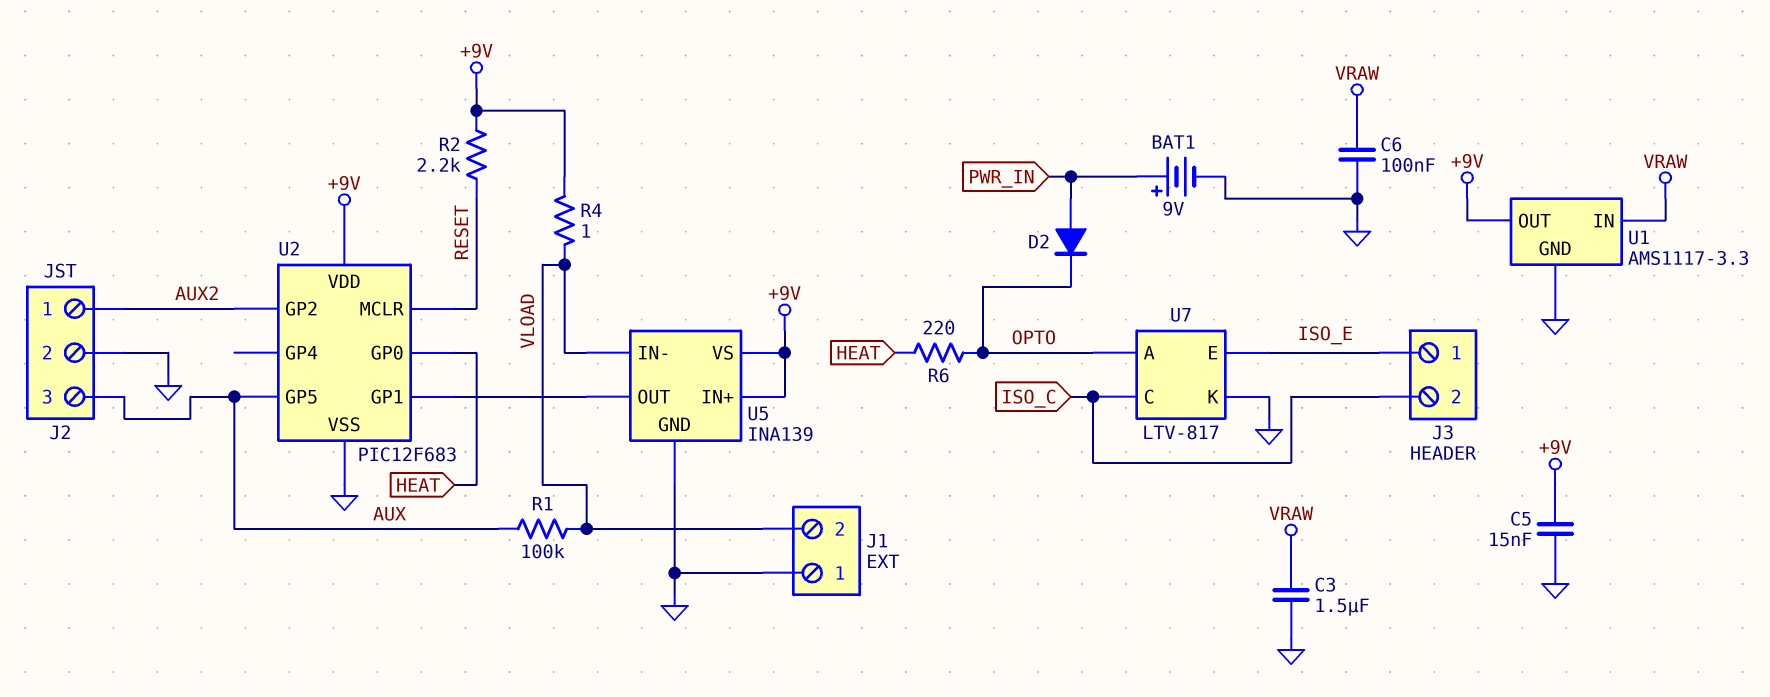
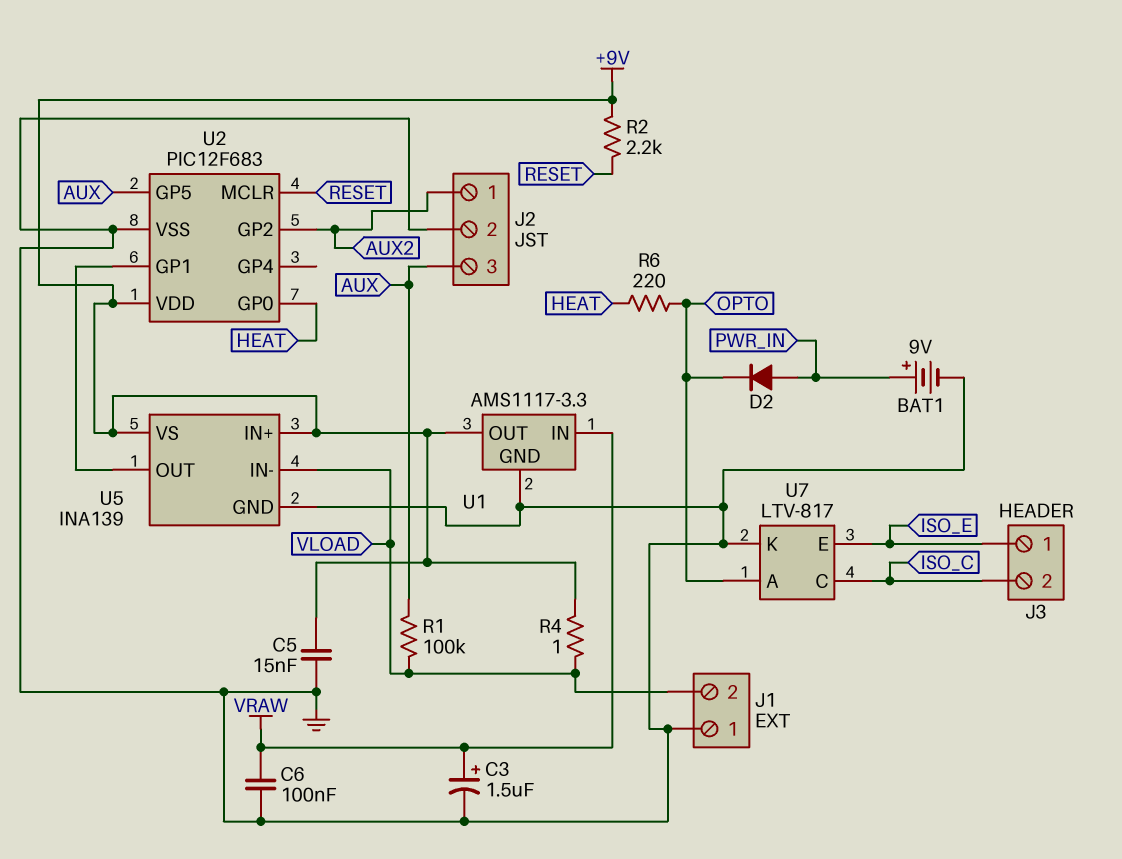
C3: 1.5uF (GND, VRAW) -> 1.5uF (plus VRAW, minus GND)

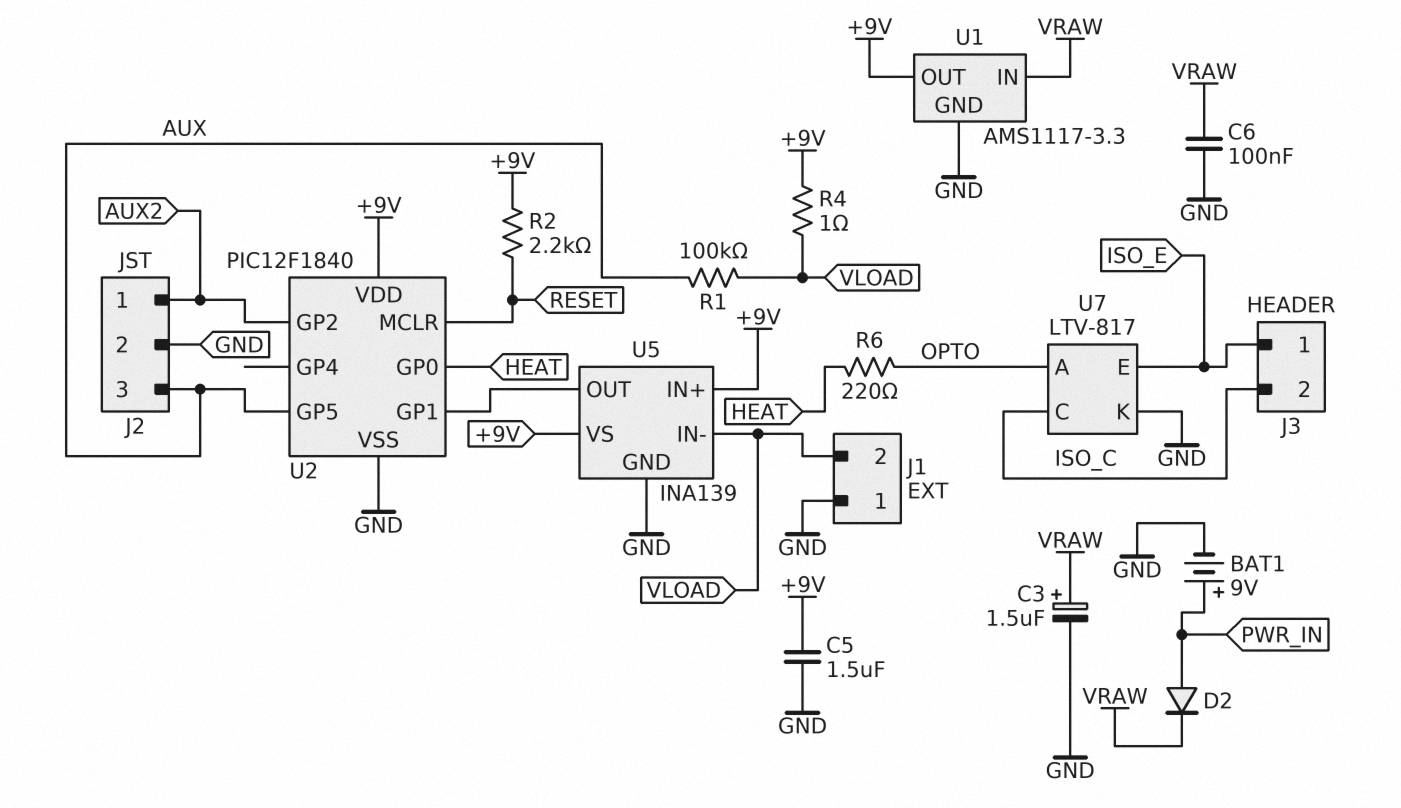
C5: 15nF (+9V, GND) -> 1.5uF (+9V, GND)
D2: diode (A PWR_IN, K OPTO) -> diode (A PWR_IN, K VRAW)
U2: PIC12F683 -> PIC12F1840

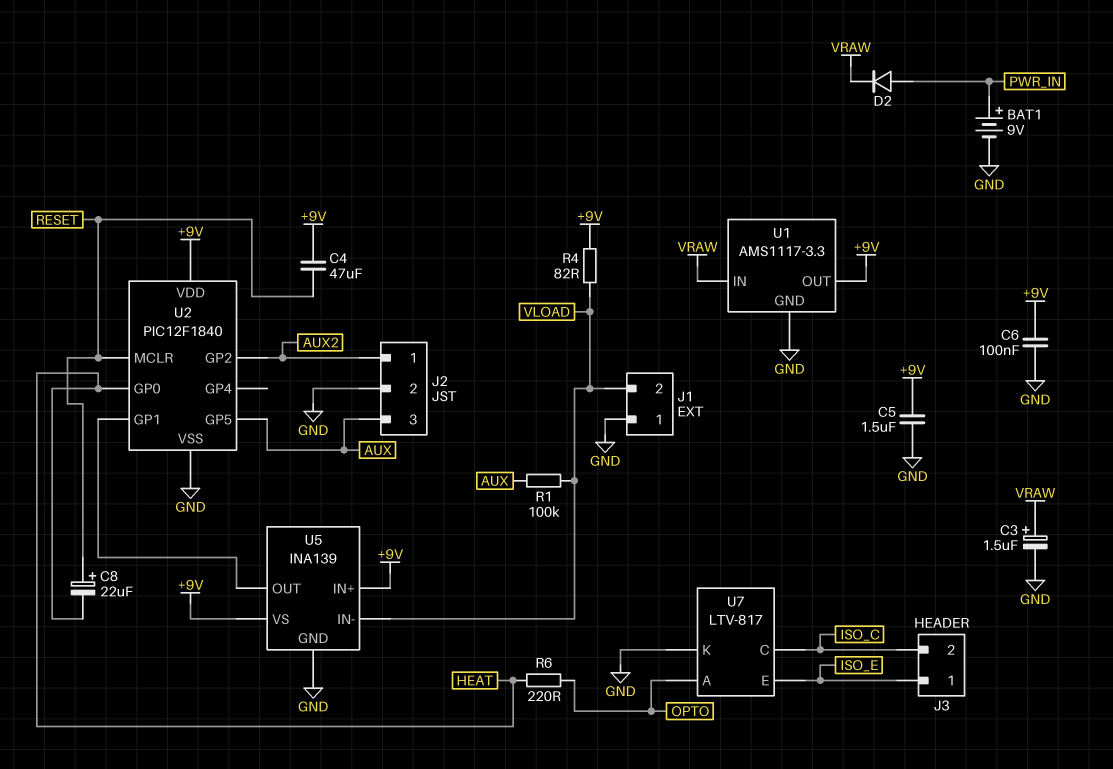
C4: none -> 47uF (+9V, RESET)
C6: 100nF (GND, VRAW) -> 100nF (+9V, GND)
C8: none -> 22uF (plus RESET, minus HEAT)
R2: 2.2k (+9V, RESET) -> none
R4: 1 (+9V, VLOAD) -> 82 (+9V, VLOAD)

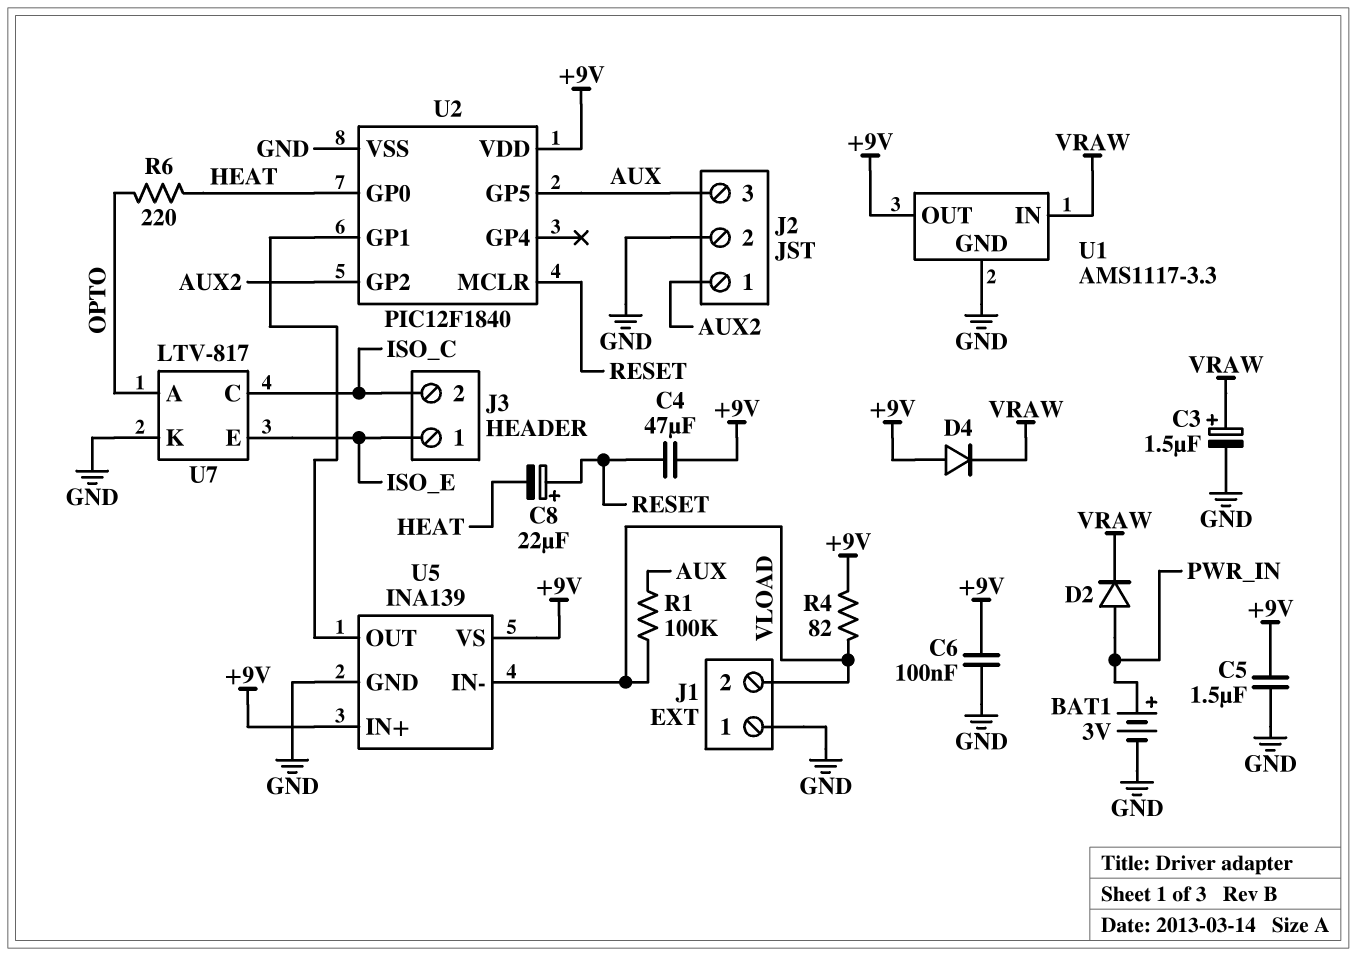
BAT1: 9V (plus PWR_IN, minus GND) -> 3V (plus PWR_IN, minus GND)
D4: none -> diode (A +9V, K VRAW)

